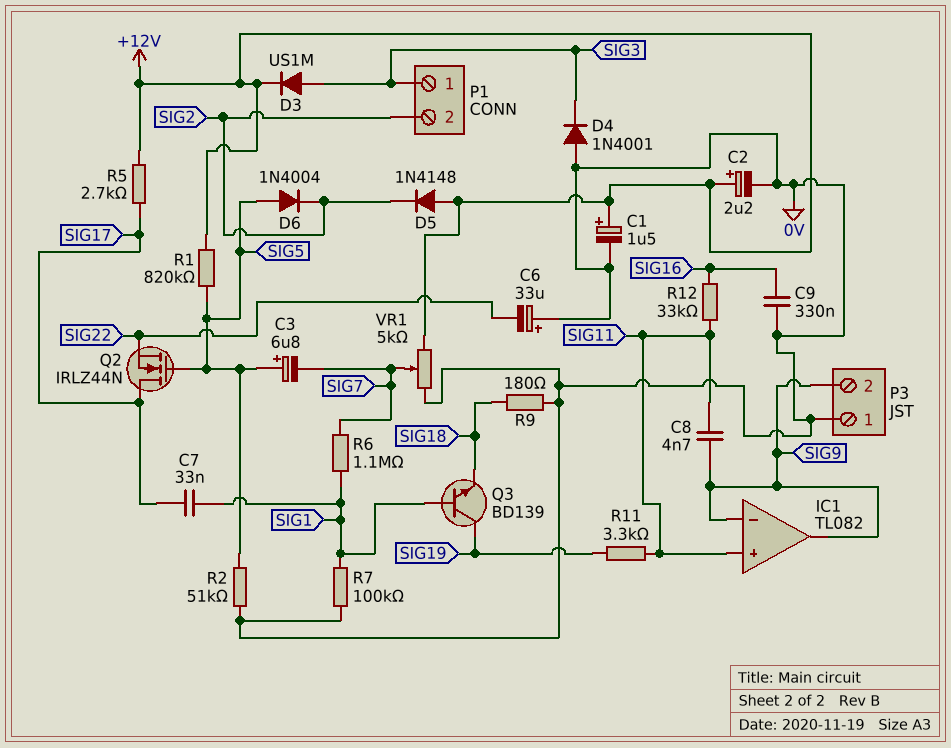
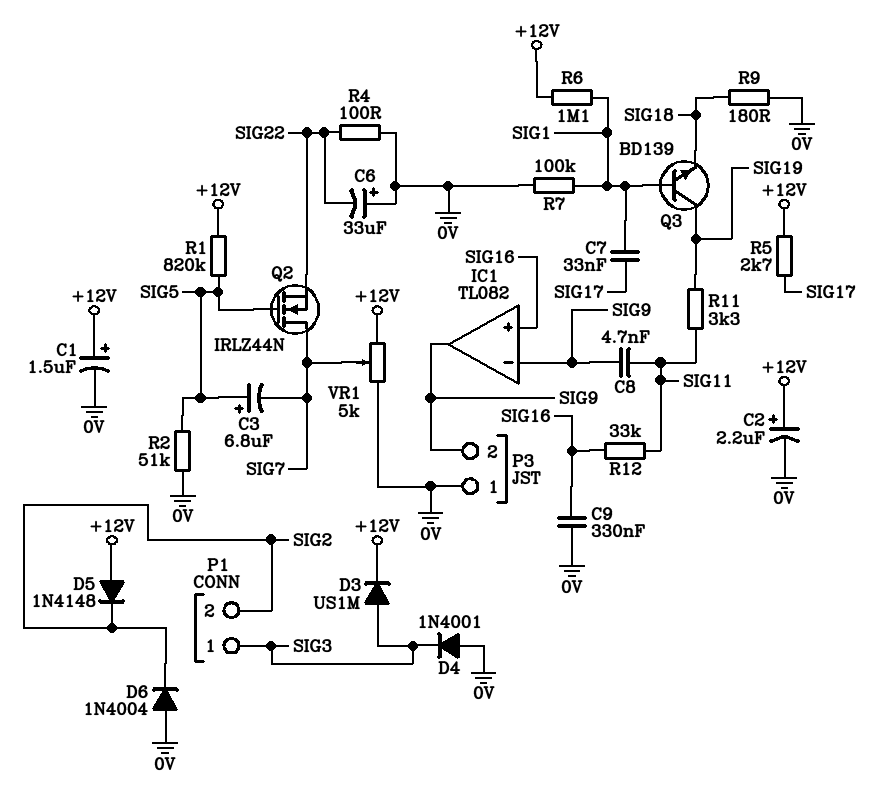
D6: diode 1N4004 (A SIG5, K SIG2) -> diode 1N4004 (A 0V, K SIG2)
IC1 pin in+: SIG11 -> SIG16
Q2: NMOS IRLZ44N (G SIG5, D SIG17, S SIG22) -> NMOS IRLZ44N (G SIG5, D SIG7, S SIG22)
R4: none -> 100 (0V, SIG22)
R6: 1.1M (SIG1, SIG7) -> 1.1M (+12V, SIG1)

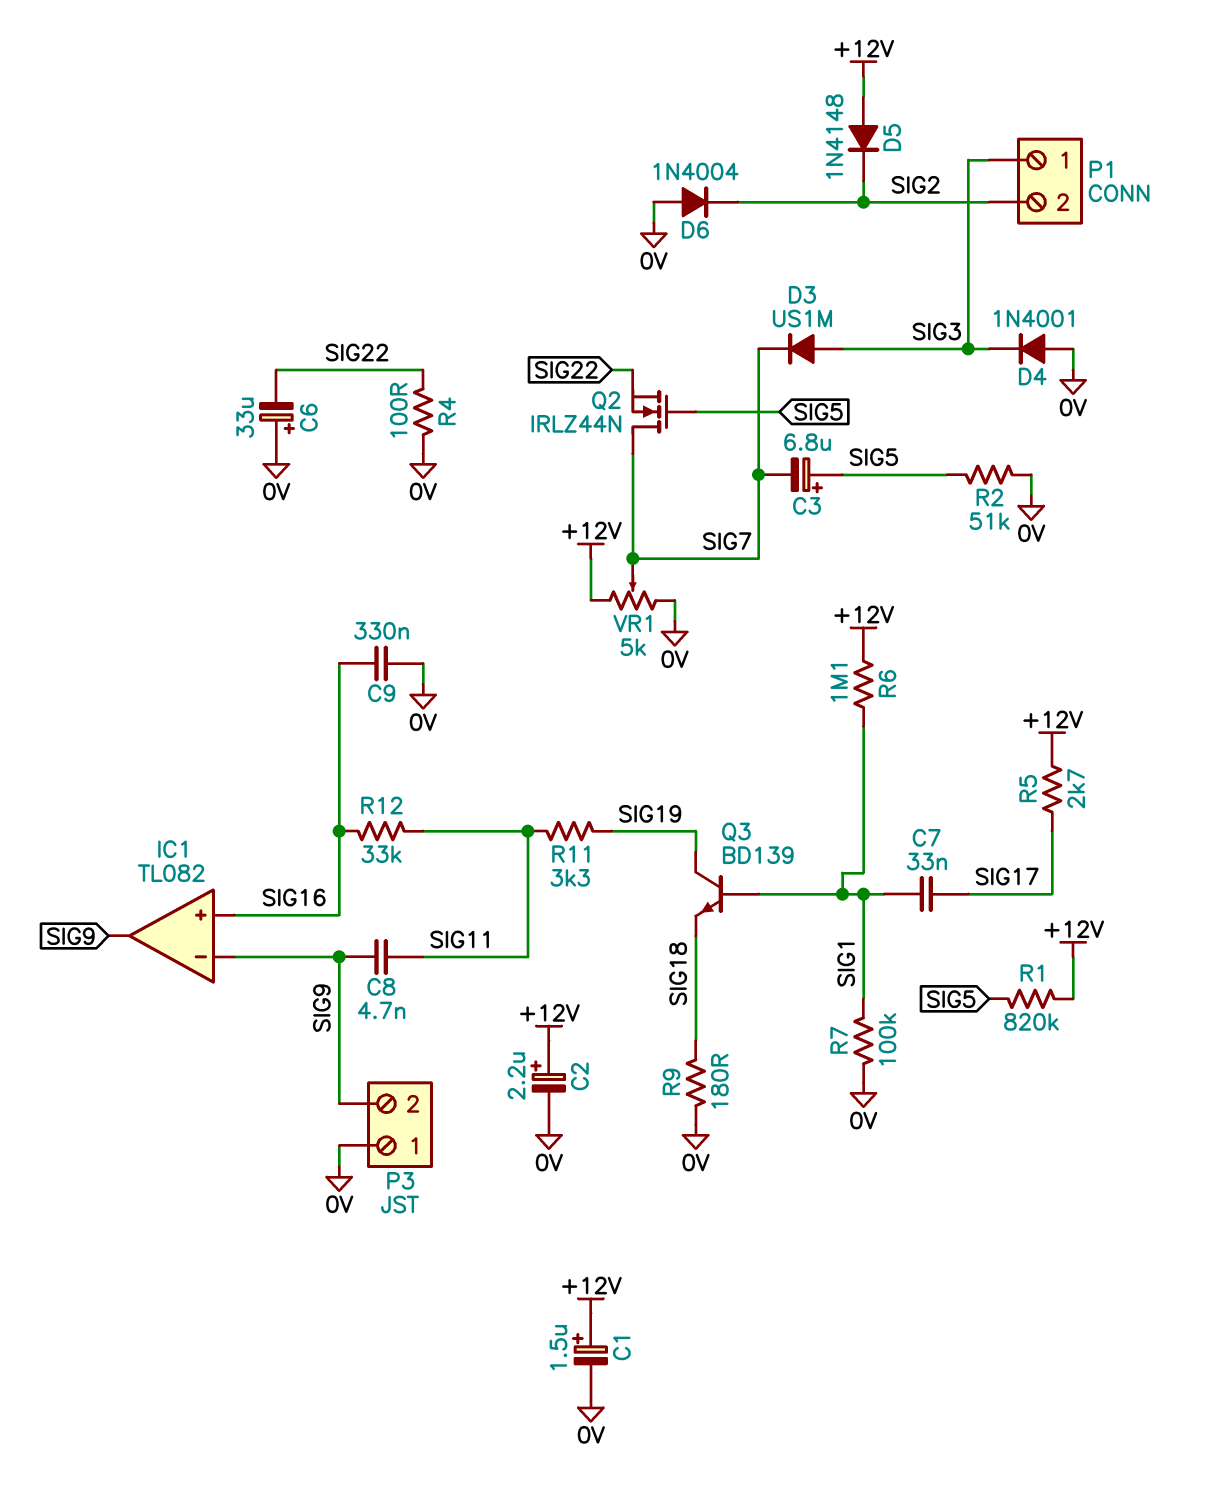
D3: diode US1M (A SIG3, K +12V) -> diode US1M (A SIG3, K SIG7)

